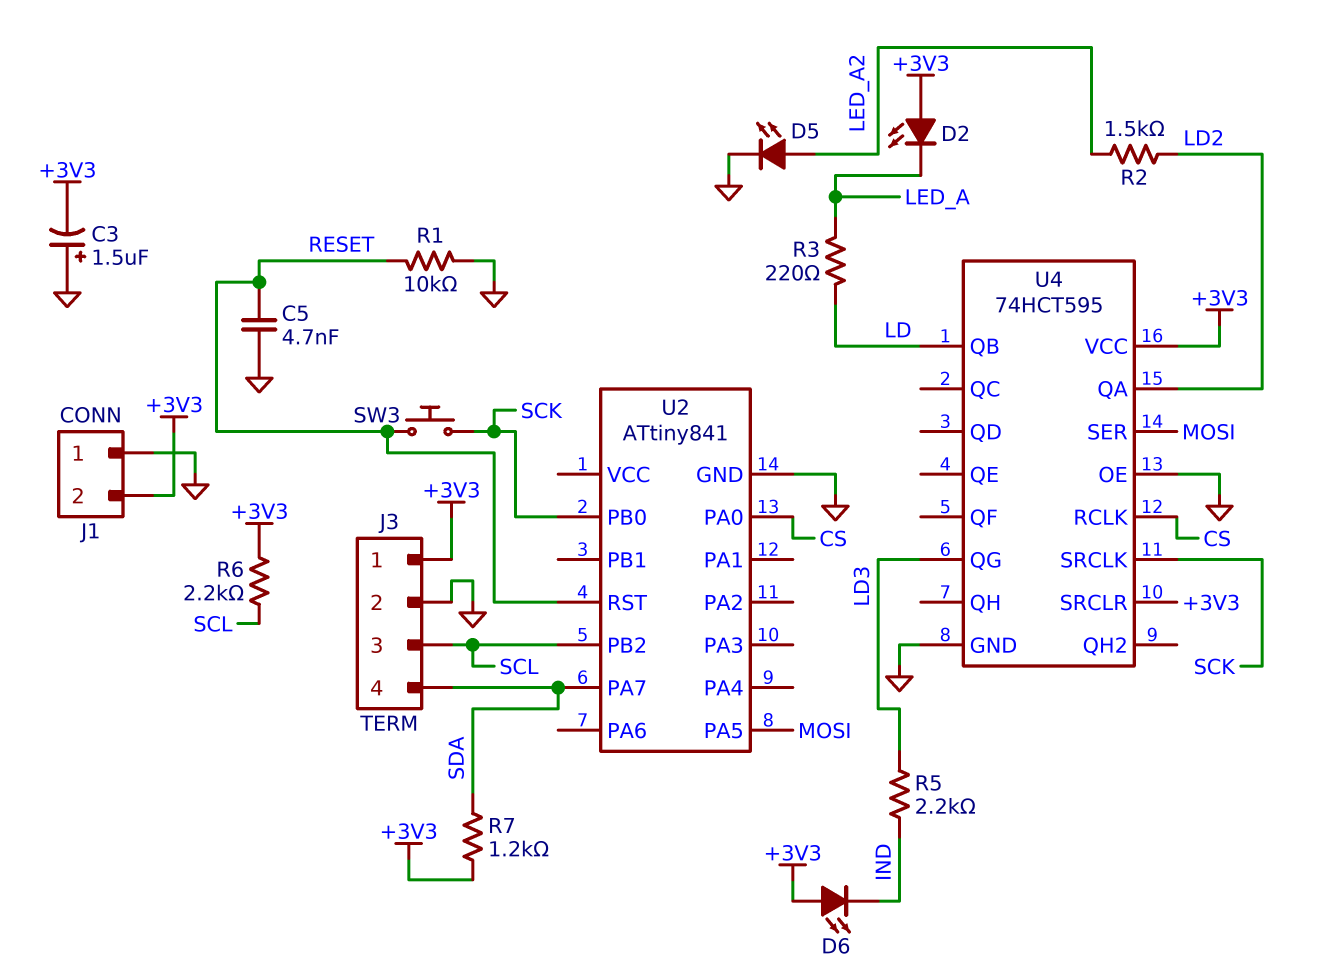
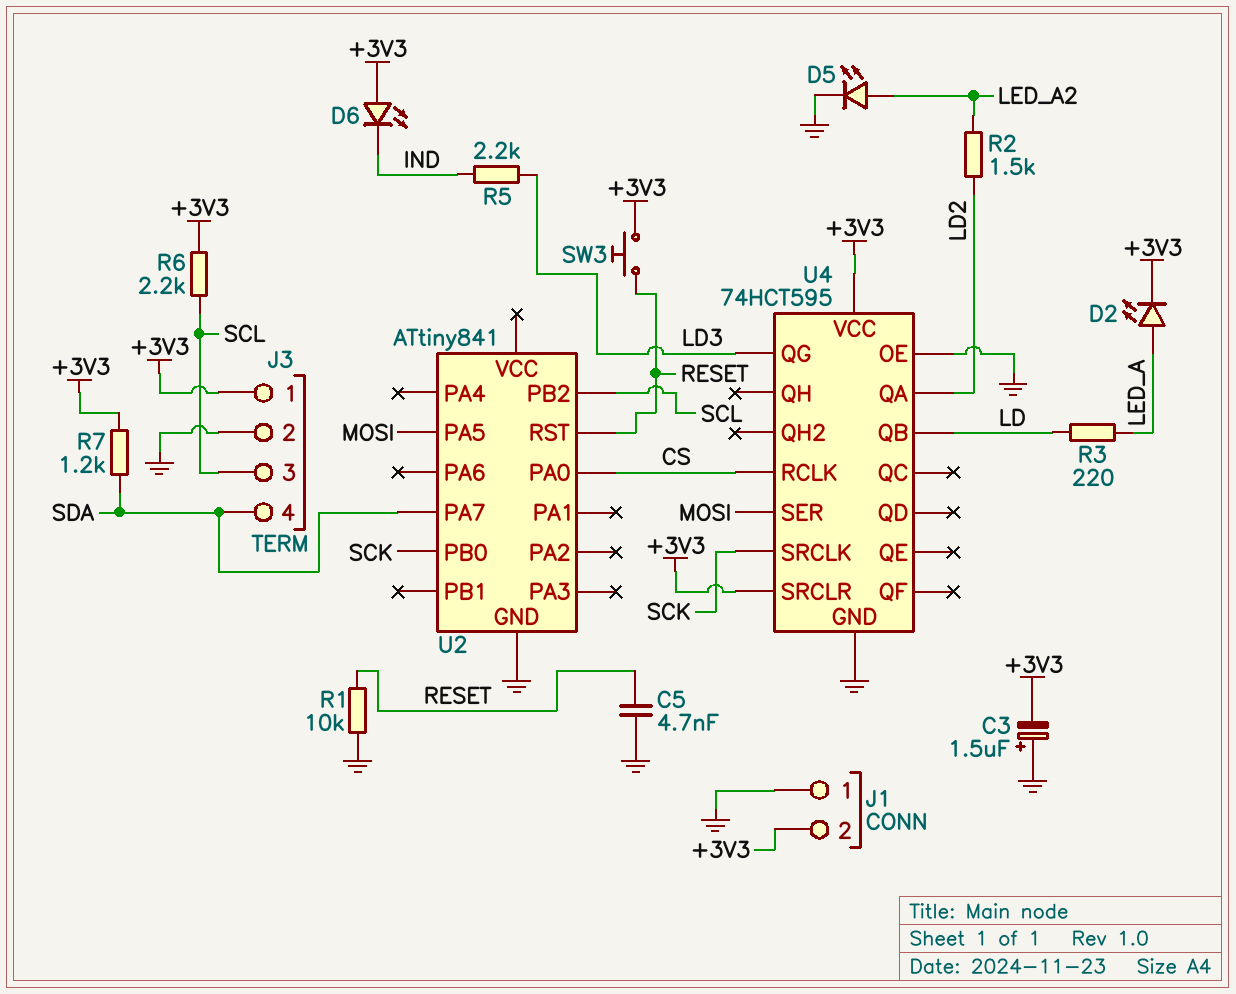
D2: LED (A +3V3, K LED_A) -> LED (A LED_A, K +3V3)
SW3: button (RESET, SCK) -> button (+3V3, RESET)

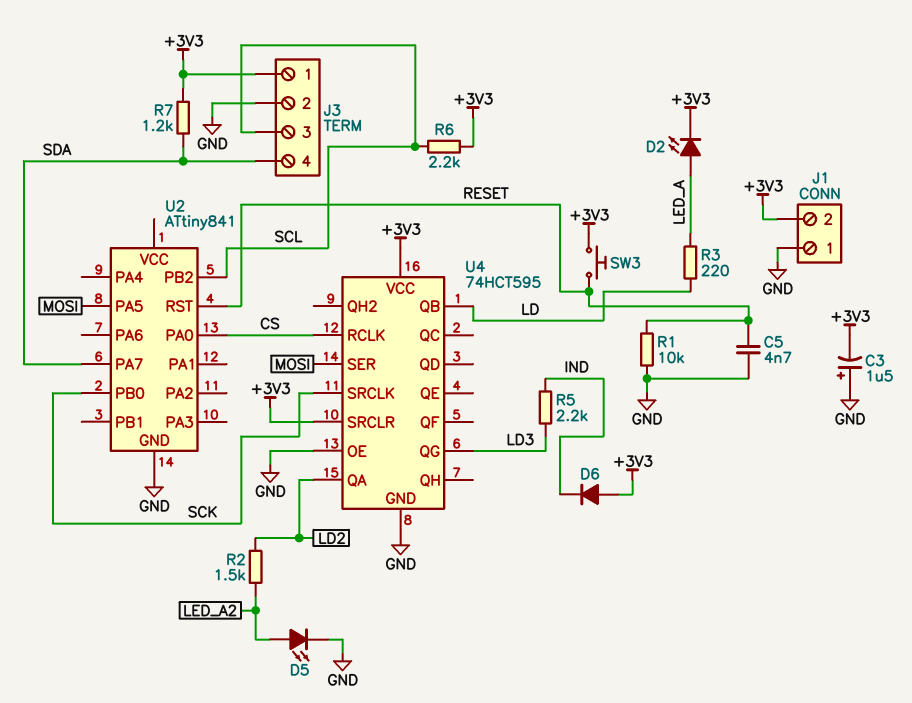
D6: LED (A +3V3, K IND) -> diode (A +3V3, K IND)

